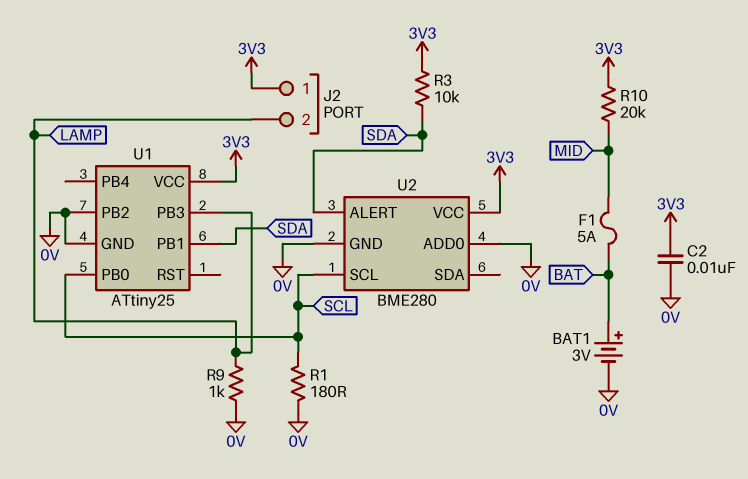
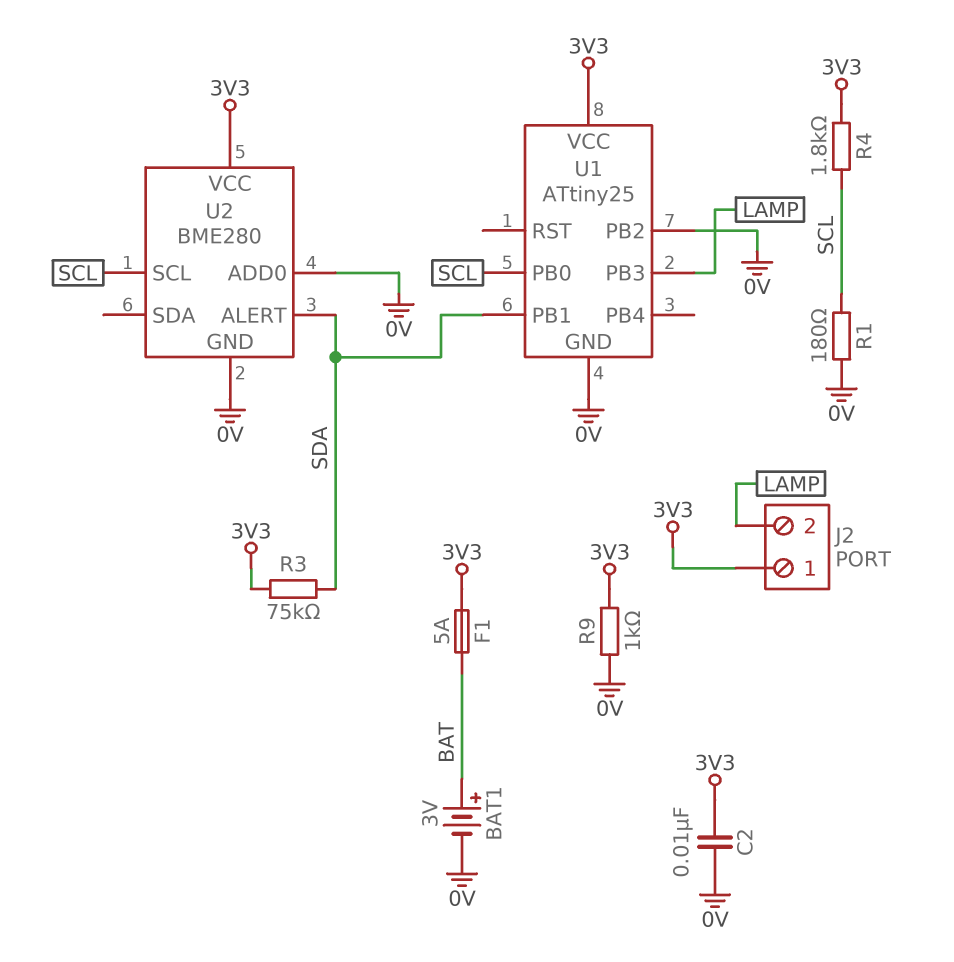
F1: 5A (BAT, MID) -> 5A (3V3, BAT)
R3: 10k (3V3, SDA) -> 75k (3V3, SDA)
R4: none -> 1.8k (3V3, SCL)
R9: 1k (0V, LAMP) -> 1k (0V, 3V3)
R10: 20k (3V3, MID) -> none

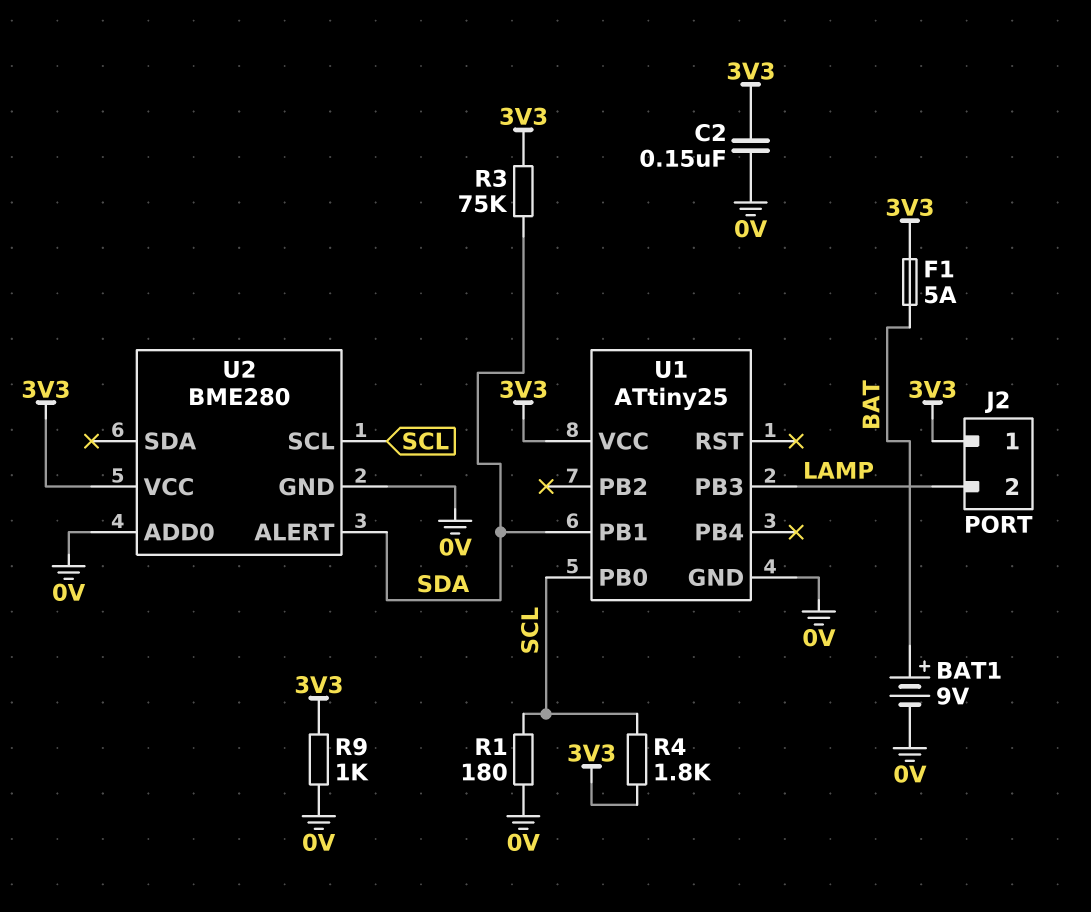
BAT1: 3V (plus BAT, minus 0V) -> 9V (plus BAT, minus 0V)
C2: 10nF (0V, 3V3) -> 150nF (0V, 3V3)
U1 pin PB2: 0V -> none

